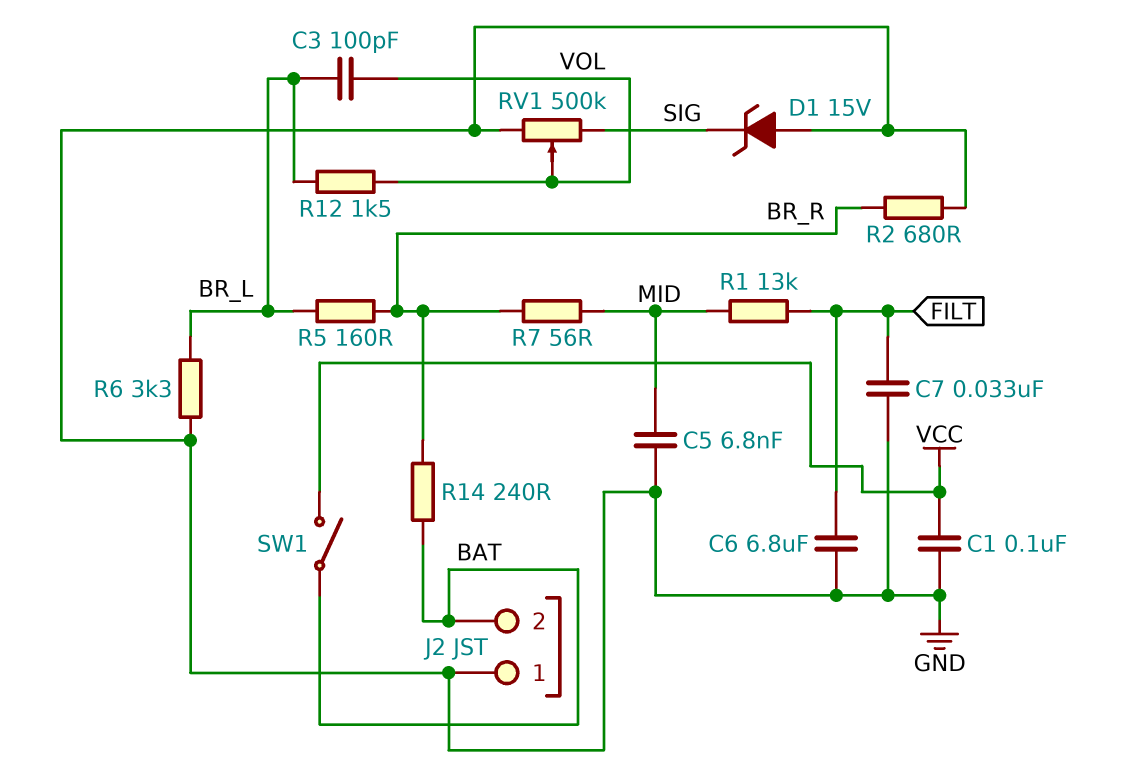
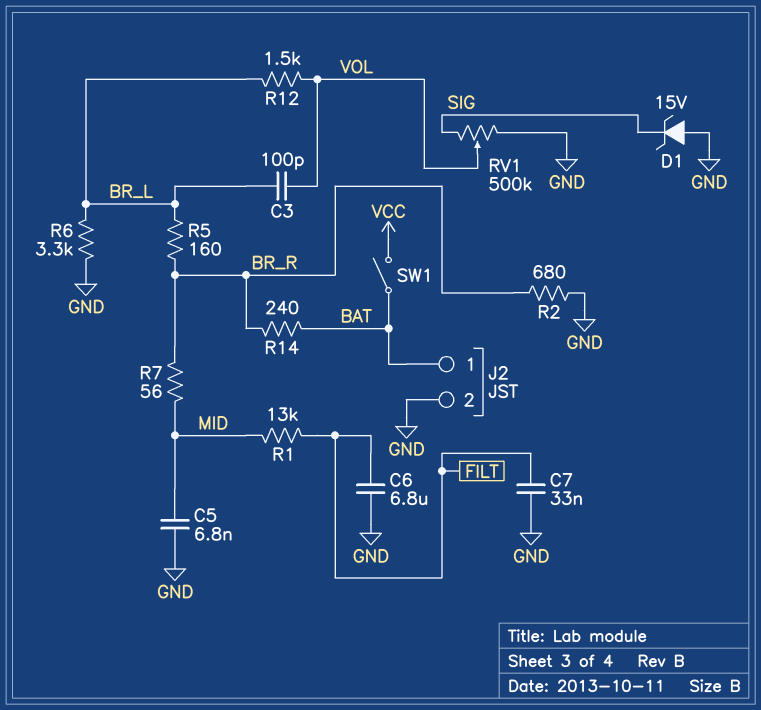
C1: 100nF (GND, VCC) -> none
J2 pin 1: GND -> BAT
J2 pin 2: BAT -> GND

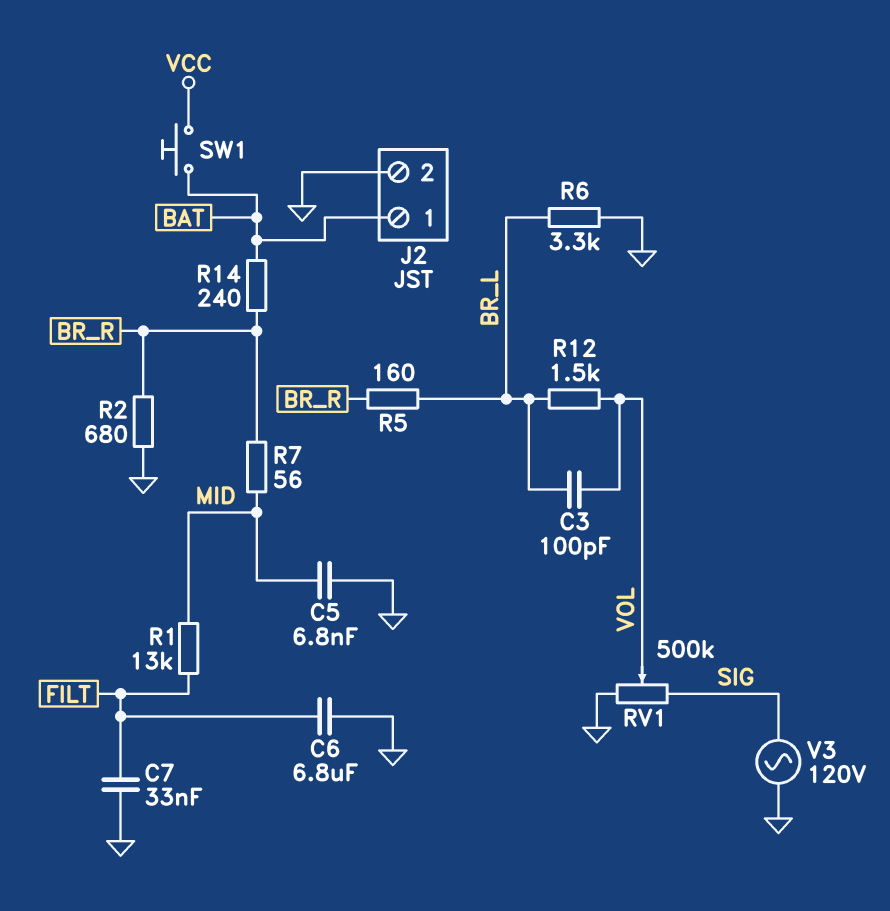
D1: zener 15V (A GND, K SIG) -> none
SW1: switch (BAT, VCC) -> button (BAT, VCC)
V3: none -> AC 120V (GND, SIG)

